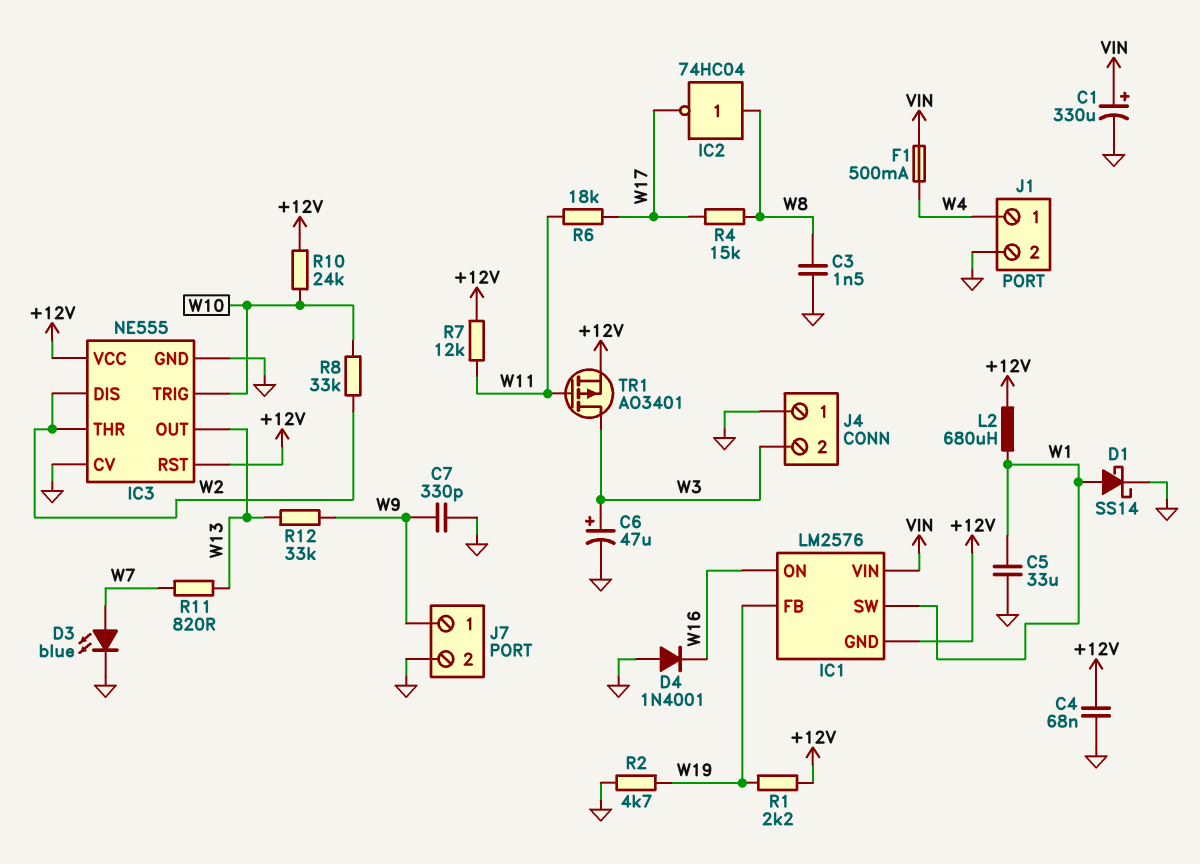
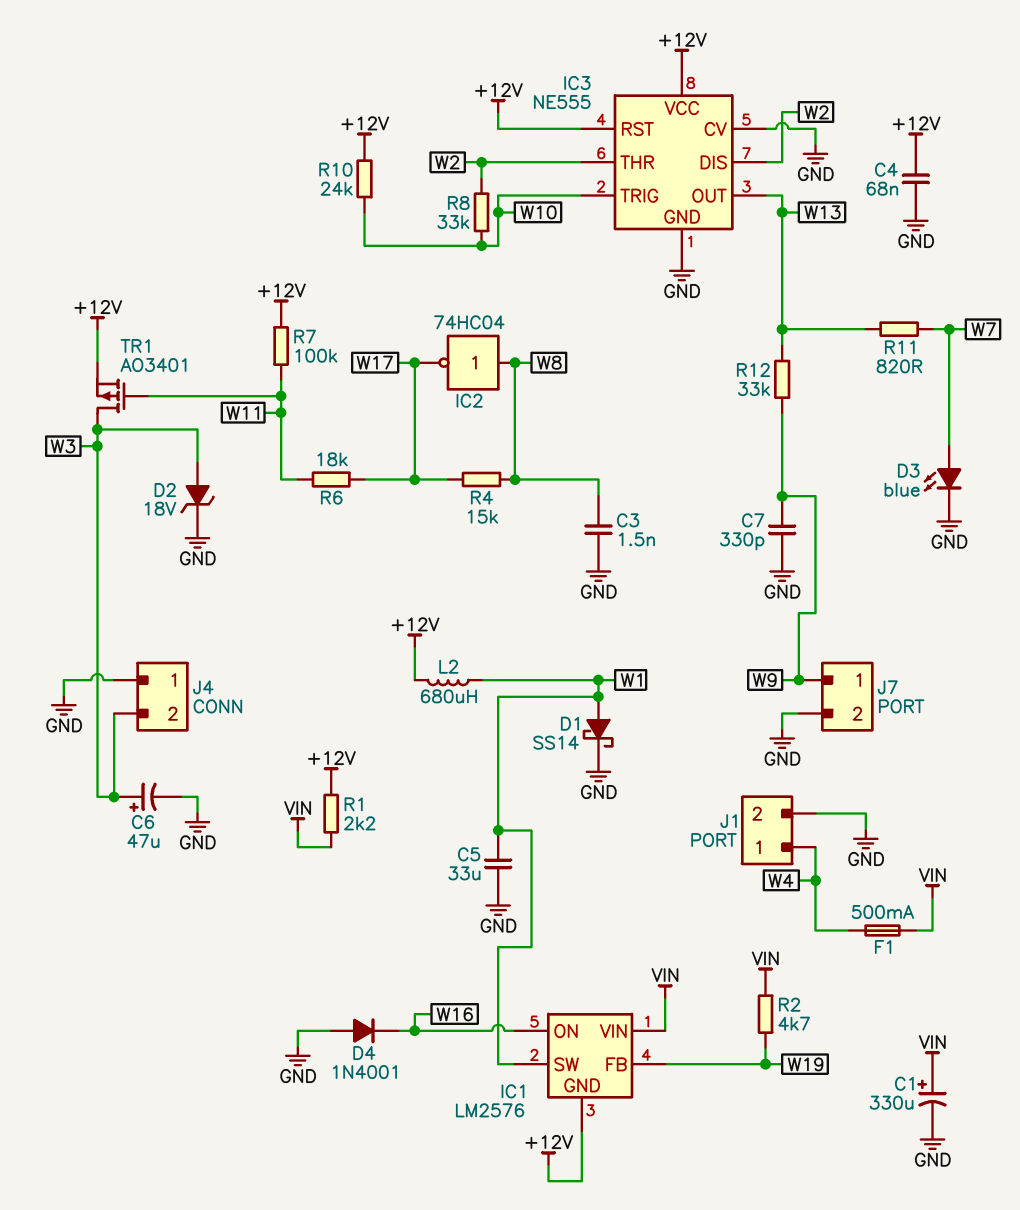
D2: none -> zener 18V (A W3, K GND)
R1: 2.2k (+12V, W19) -> 2.2k (+12V, VIN)
R2: 4.7k (GND, W19) -> 4.7k (VIN, W19)
R7: 12k (+12V, W11) -> 100k (+12V, W11)

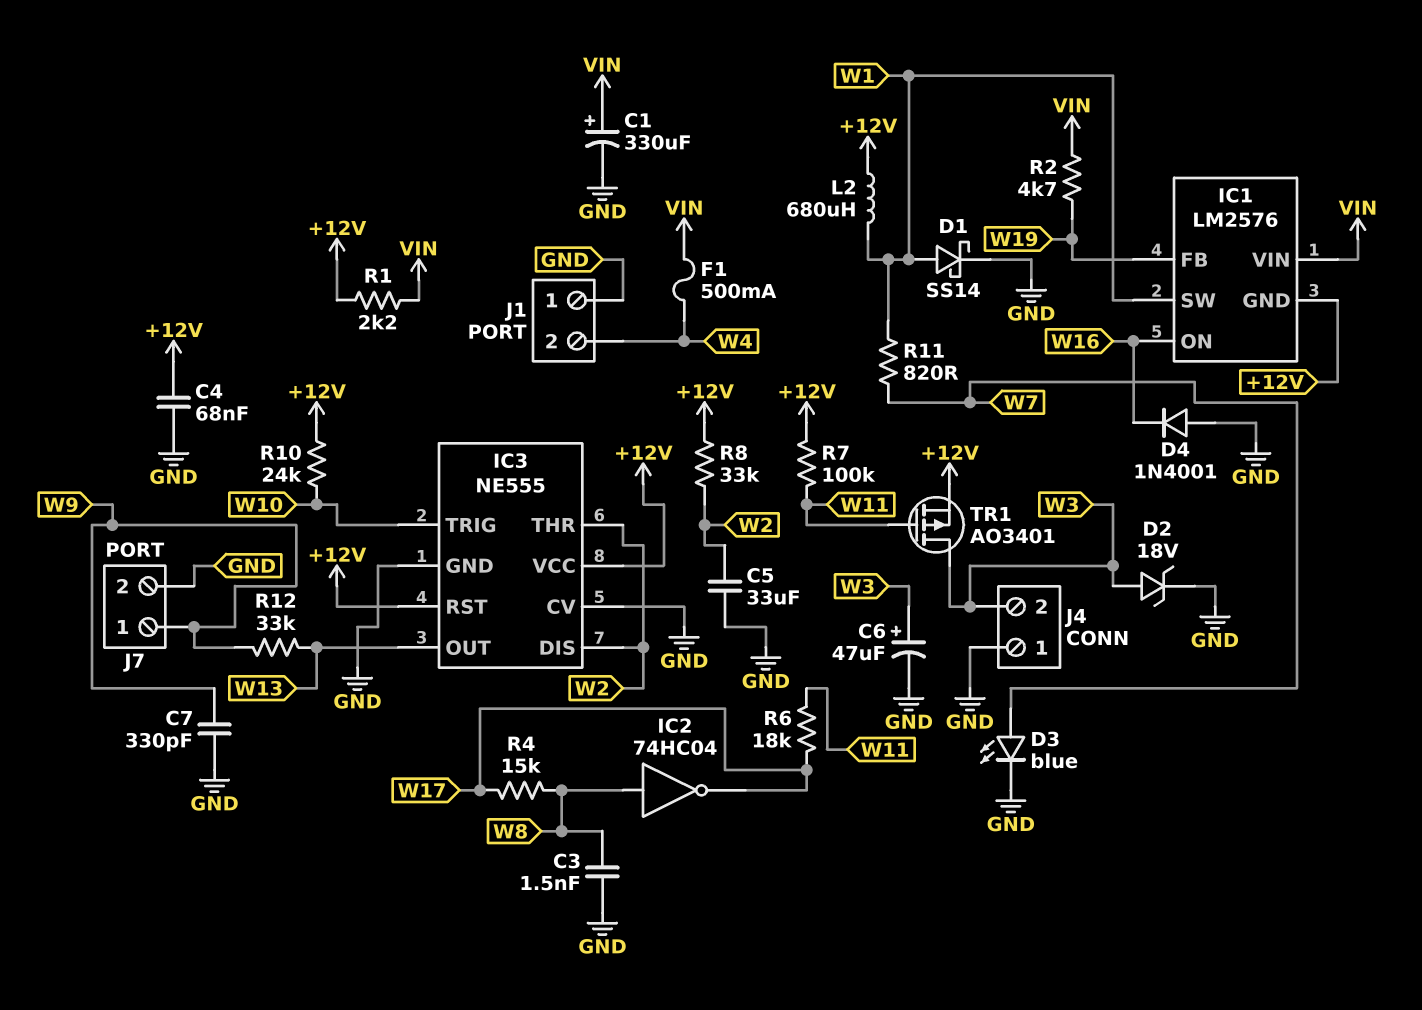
C5: 33uF (GND, W1) -> 33uF (GND, W2)
J1 pin 1: W4 -> GND
J1 pin 2: GND -> W4
R8: 33k (W2, W10) -> 33k (+12V, W2)
R11: 820 (W7, W13) -> 820 (W1, W7)

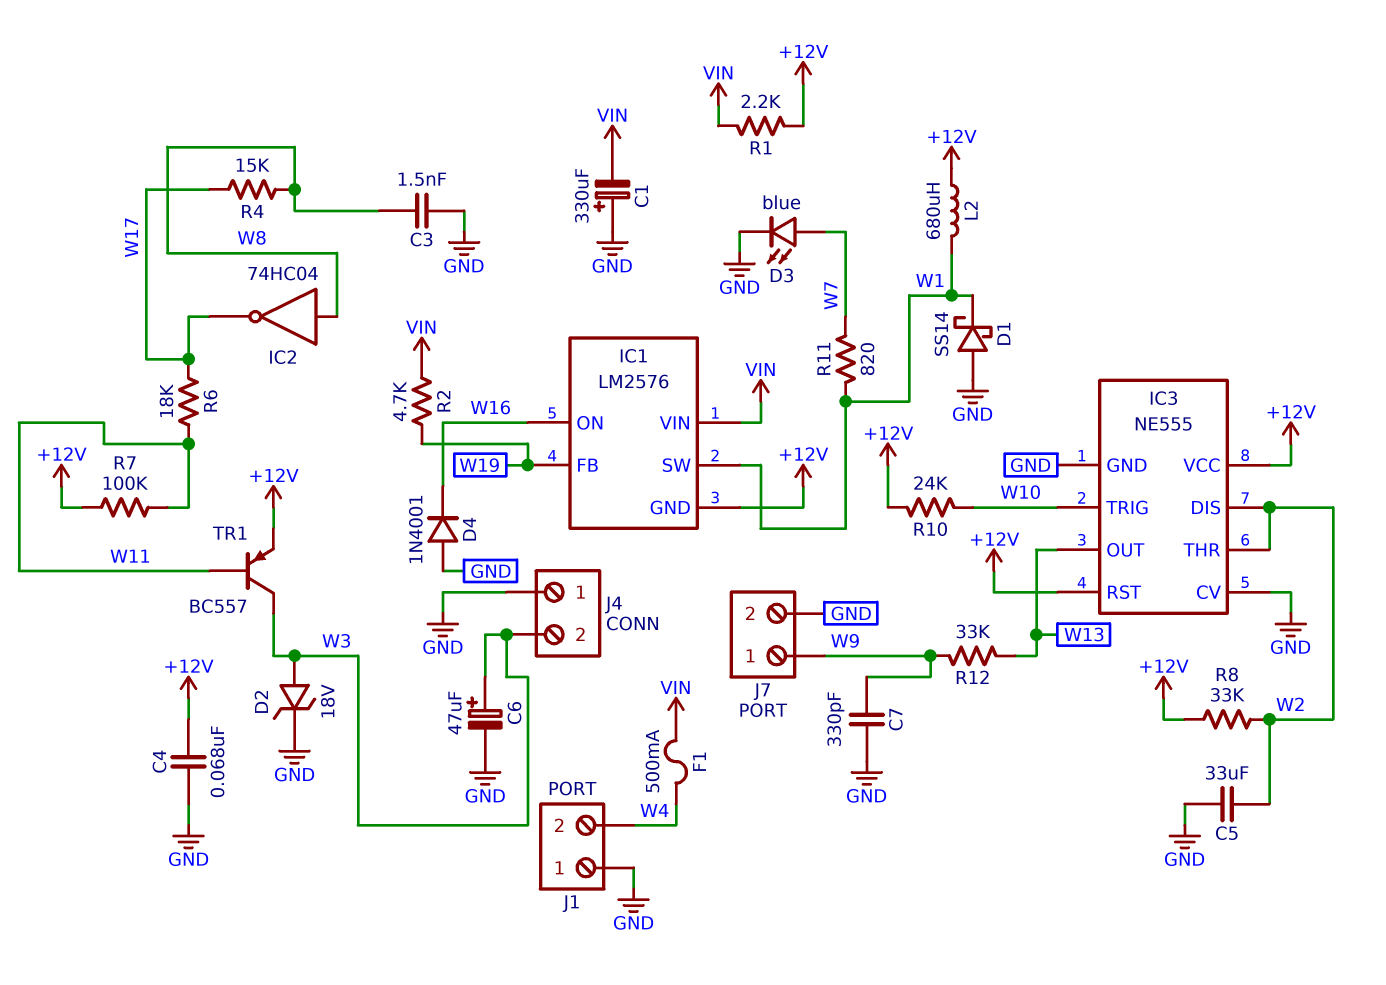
C1: 330uF (plus VIN, minus GND) -> 330uF (plus GND, minus VIN)
D1: schottky SS14 (A W1, K GND) -> schottky SS14 (A GND, K W1)
TR1: PMOS AO3401 (G W11, D W3, S +12V) -> PNP BC557 (B W11, C W3, E +12V)

